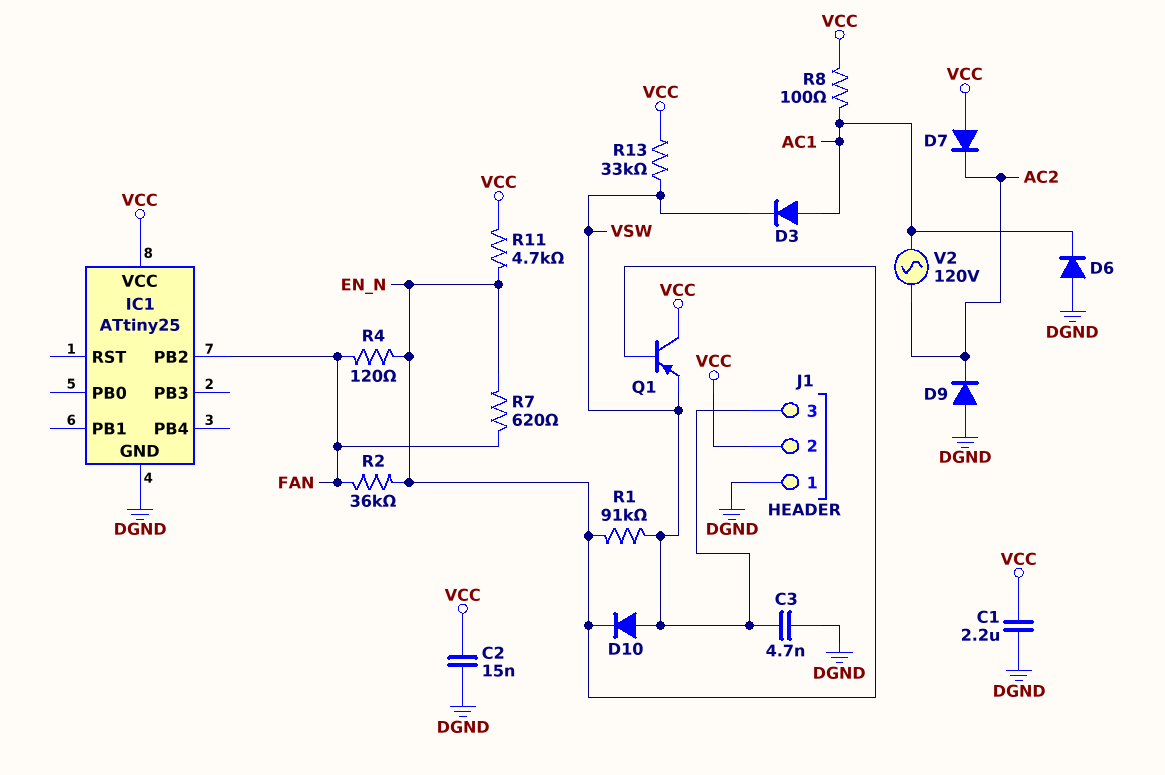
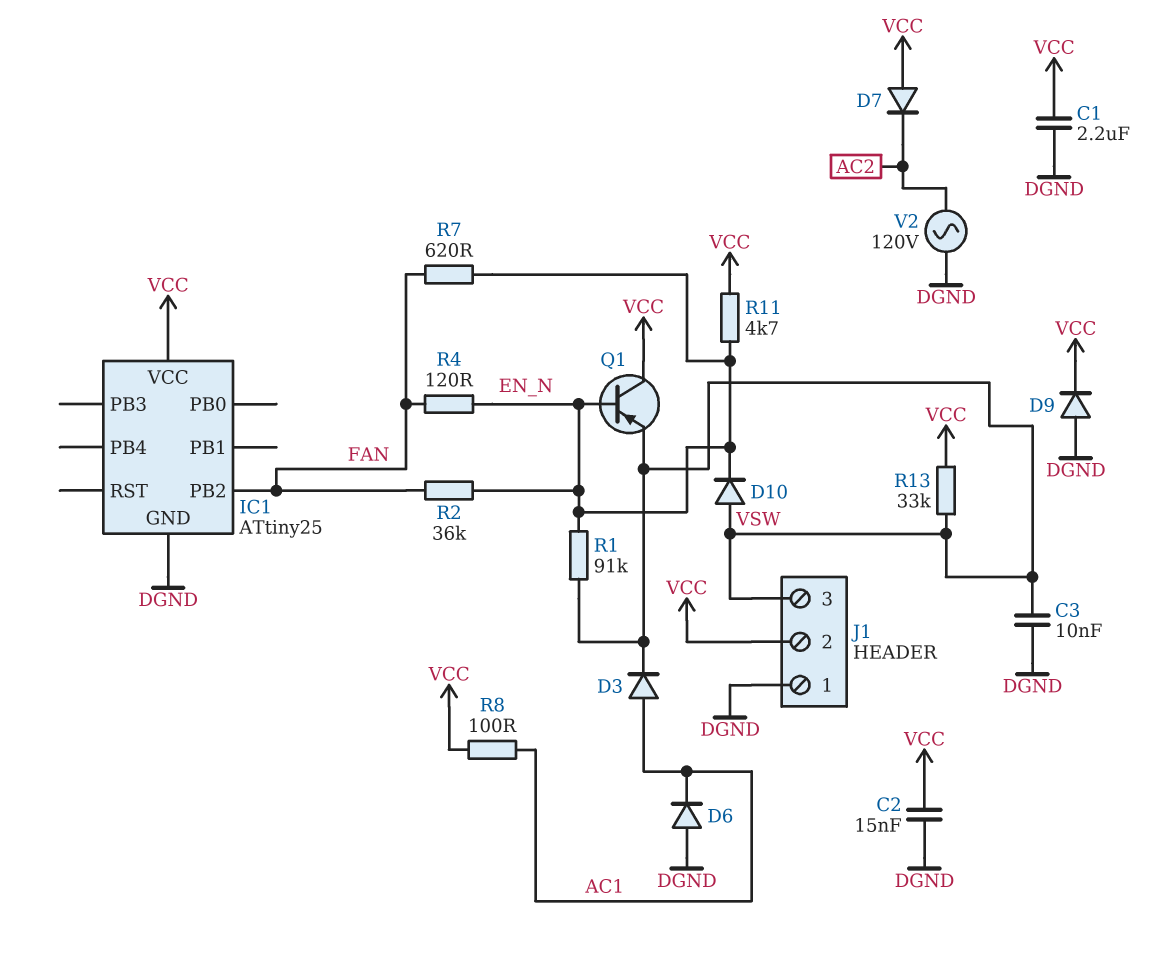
C3: 4.7nF (DGND, VSW) -> 10nF (DGND, VSW)
D9: diode (A DGND, K AC2) -> diode (A DGND, K VCC)
V2: AC 120V (AC1, AC2) -> AC 120V (AC2, DGND)

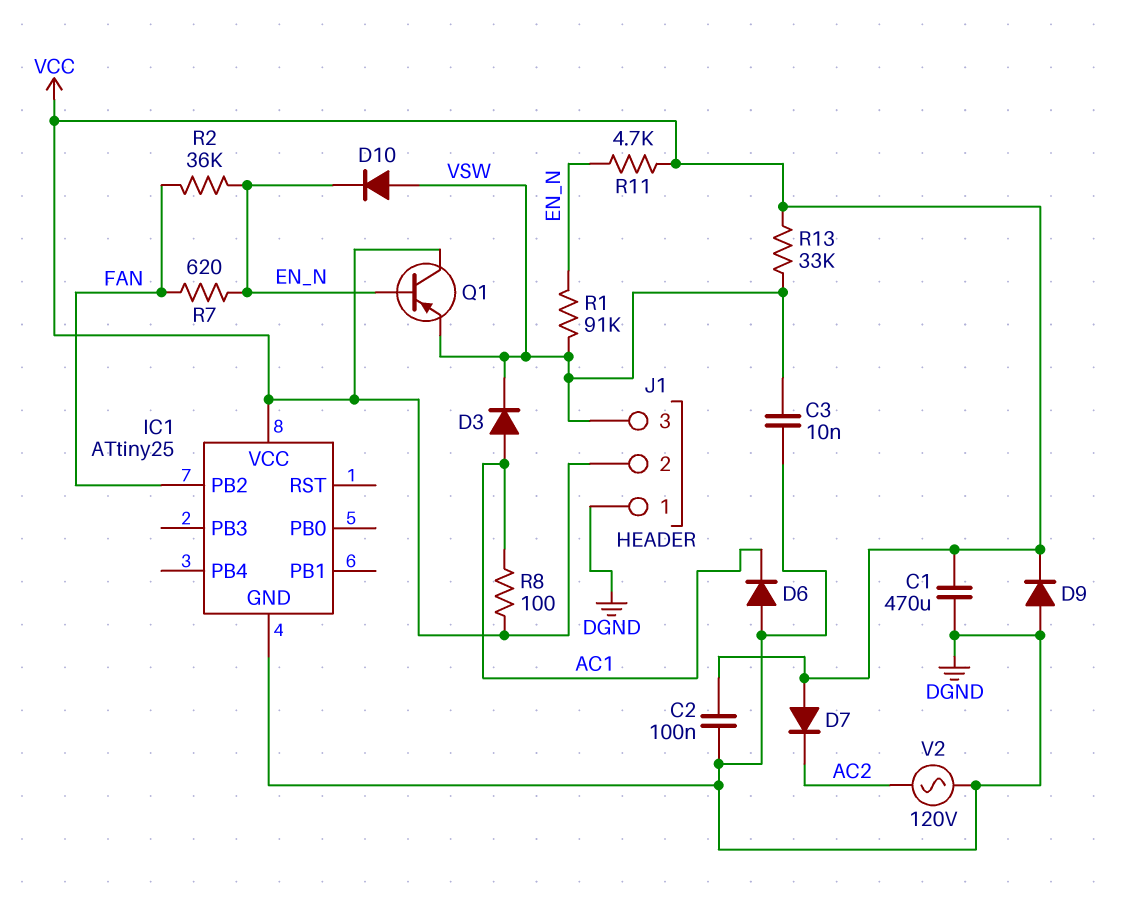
C1: 2.2uF (DGND, VCC) -> 470uF (DGND, VCC)
C2: 15nF (DGND, VCC) -> 100nF (DGND, VCC)
R4: 120 (EN_N, FAN) -> none

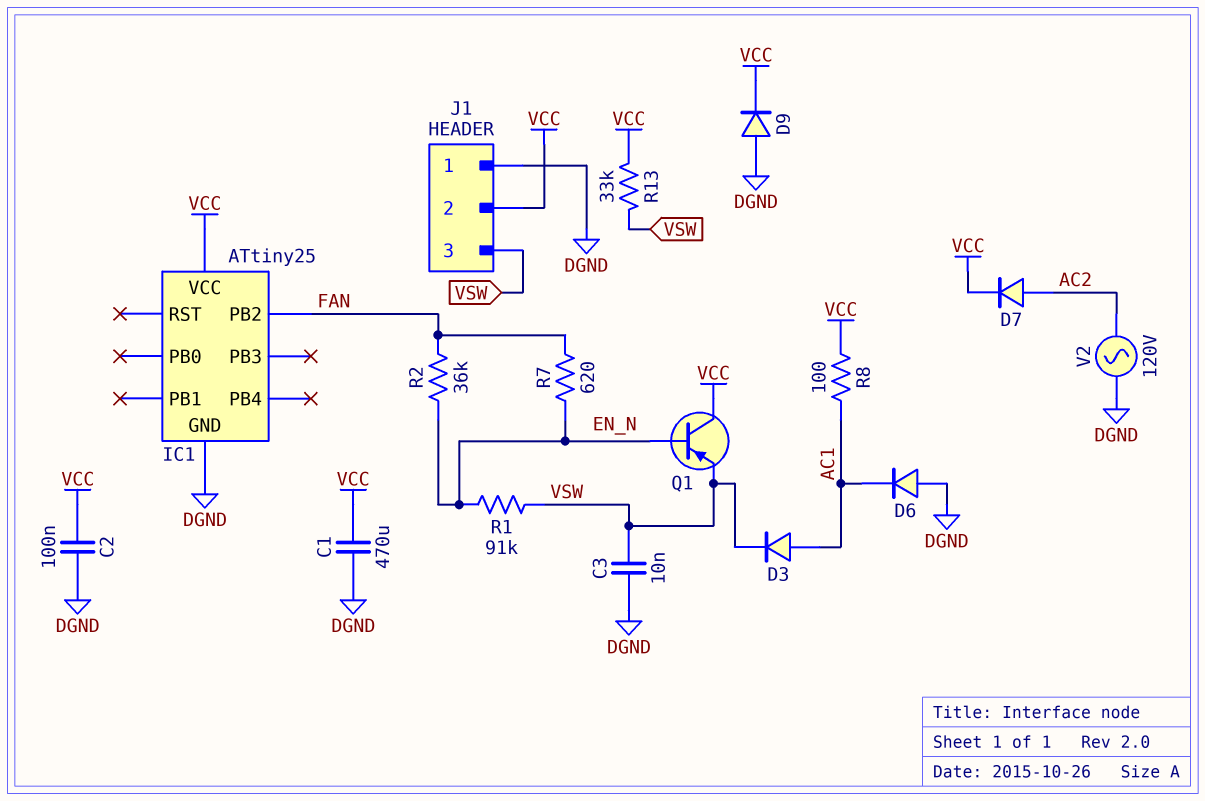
D7: diode (A VCC, K AC2) -> diode (A AC2, K VCC)
D10: diode (A VSW, K EN_N) -> none
R11: 4.7k (EN_N, VCC) -> none

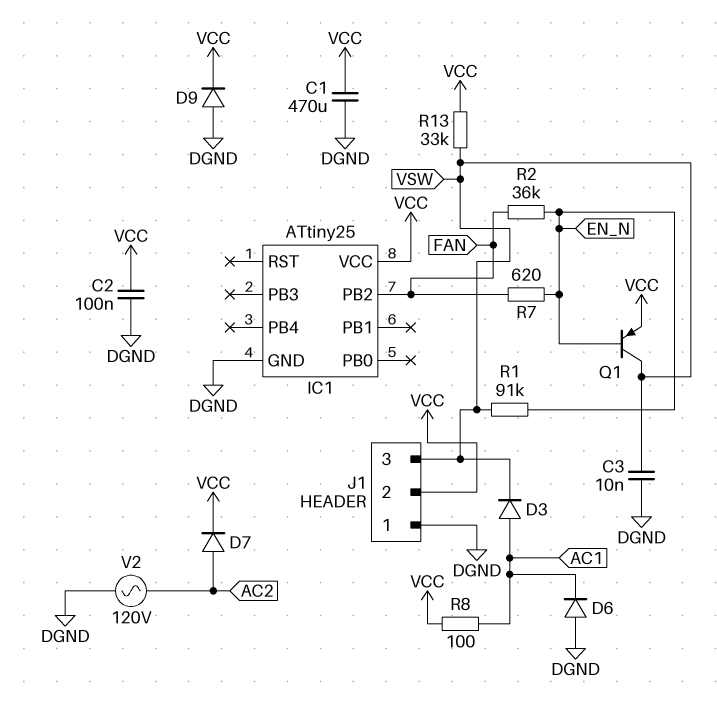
Q1: PNP (B EN_N, C VCC, E VSW) -> PNP (B EN_N, C VSW, E VCC)

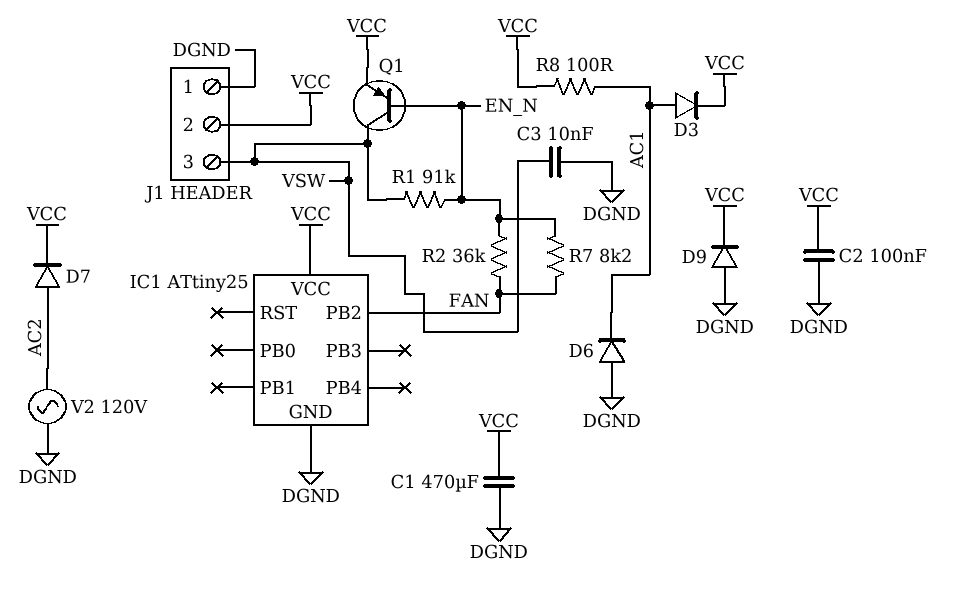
D3: diode (A AC1, K VSW) -> diode (A AC1, K VCC)
R7: 620 (EN_N, FAN) -> 8.2k (EN_N, FAN)
R13: 33k (VCC, VSW) -> none

